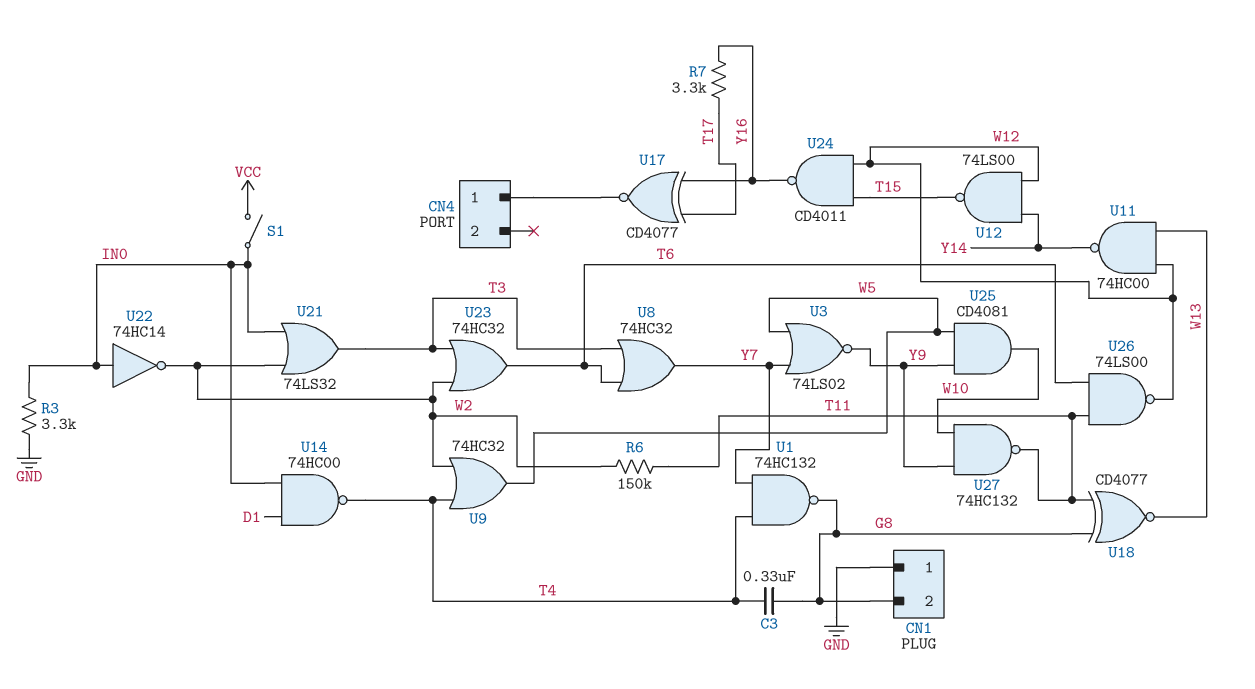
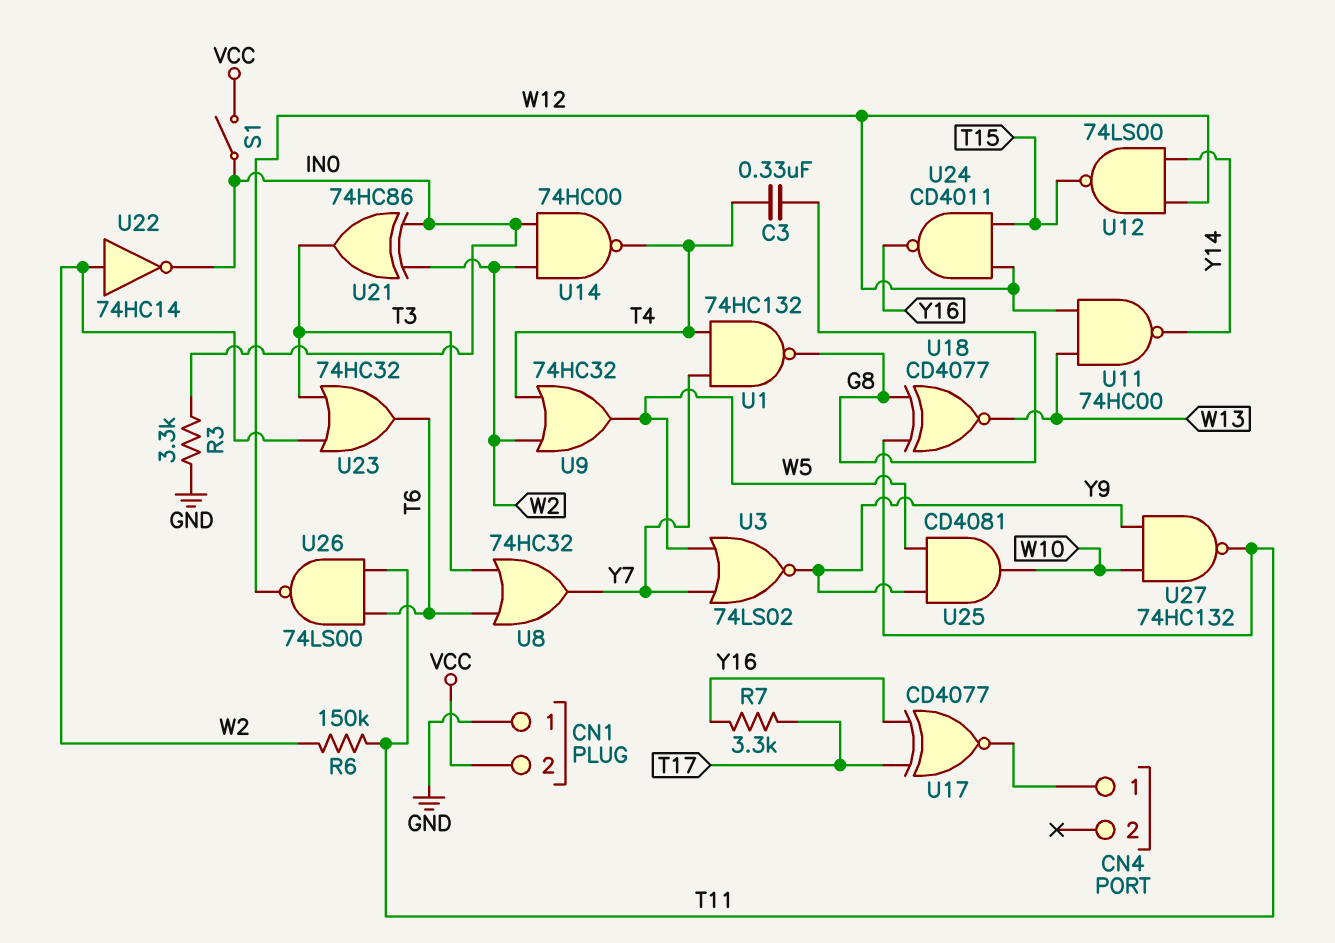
CN1 pin 2: G8 -> VCC
U14: NAND 74HC00 (in D1, in IN0, out T4) -> NAND 74HC00 (in IN0, in W2, out T4)
U21: OR 74LS32 (in IN0, in W2, out T3) -> XOR 74HC86 (in IN0, in W2, out T3)
U22: NOT 74HC14 (in IN0, out W2) -> NOT 74HC14 (in W2, out IN0)

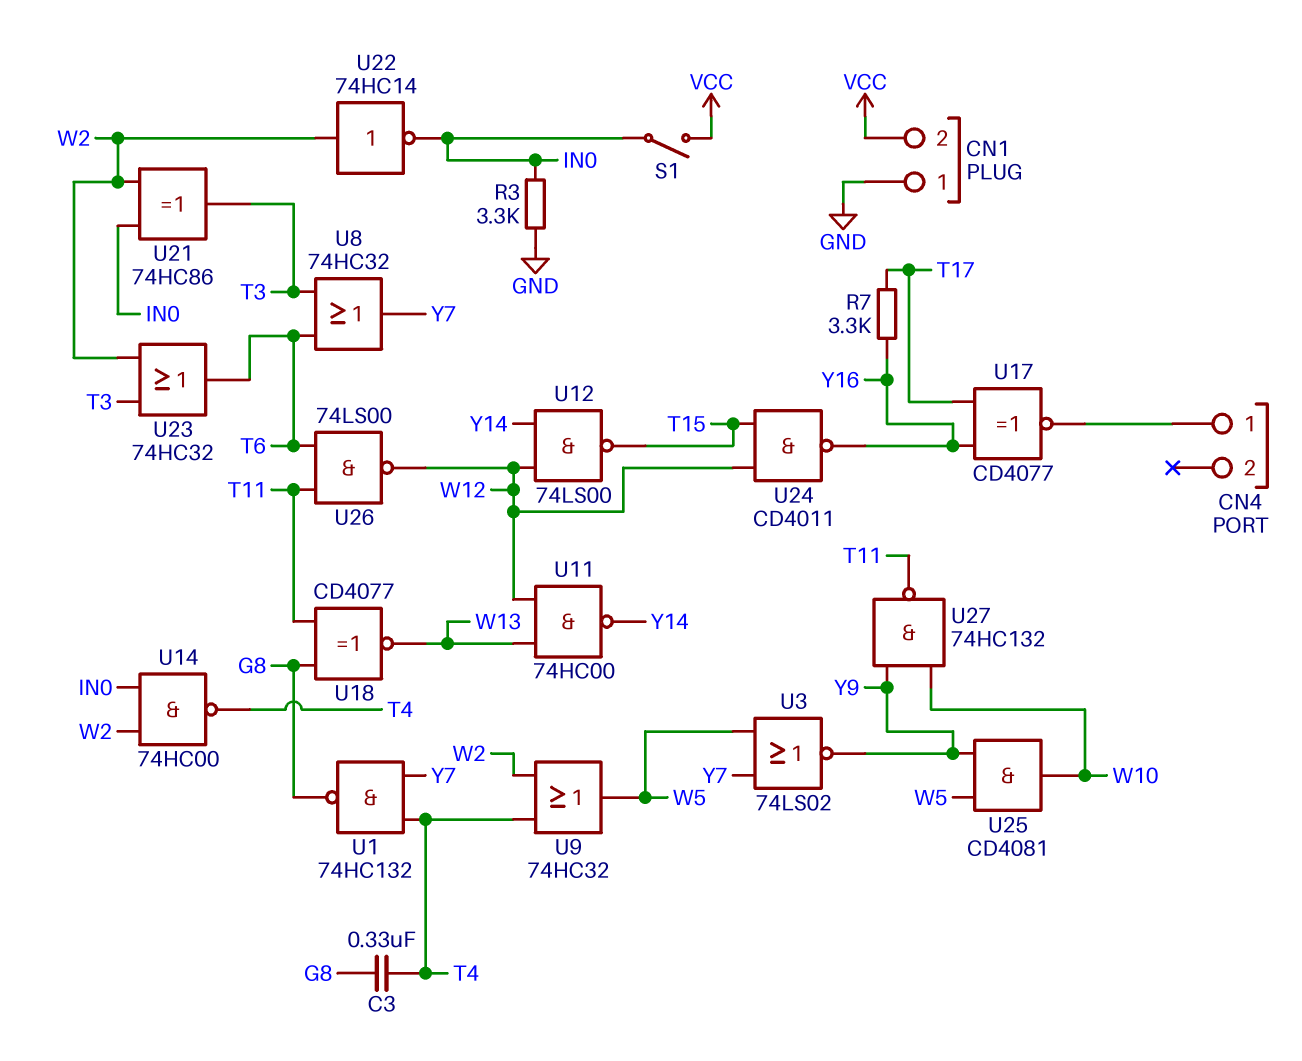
R6: 150k (T11, W2) -> none

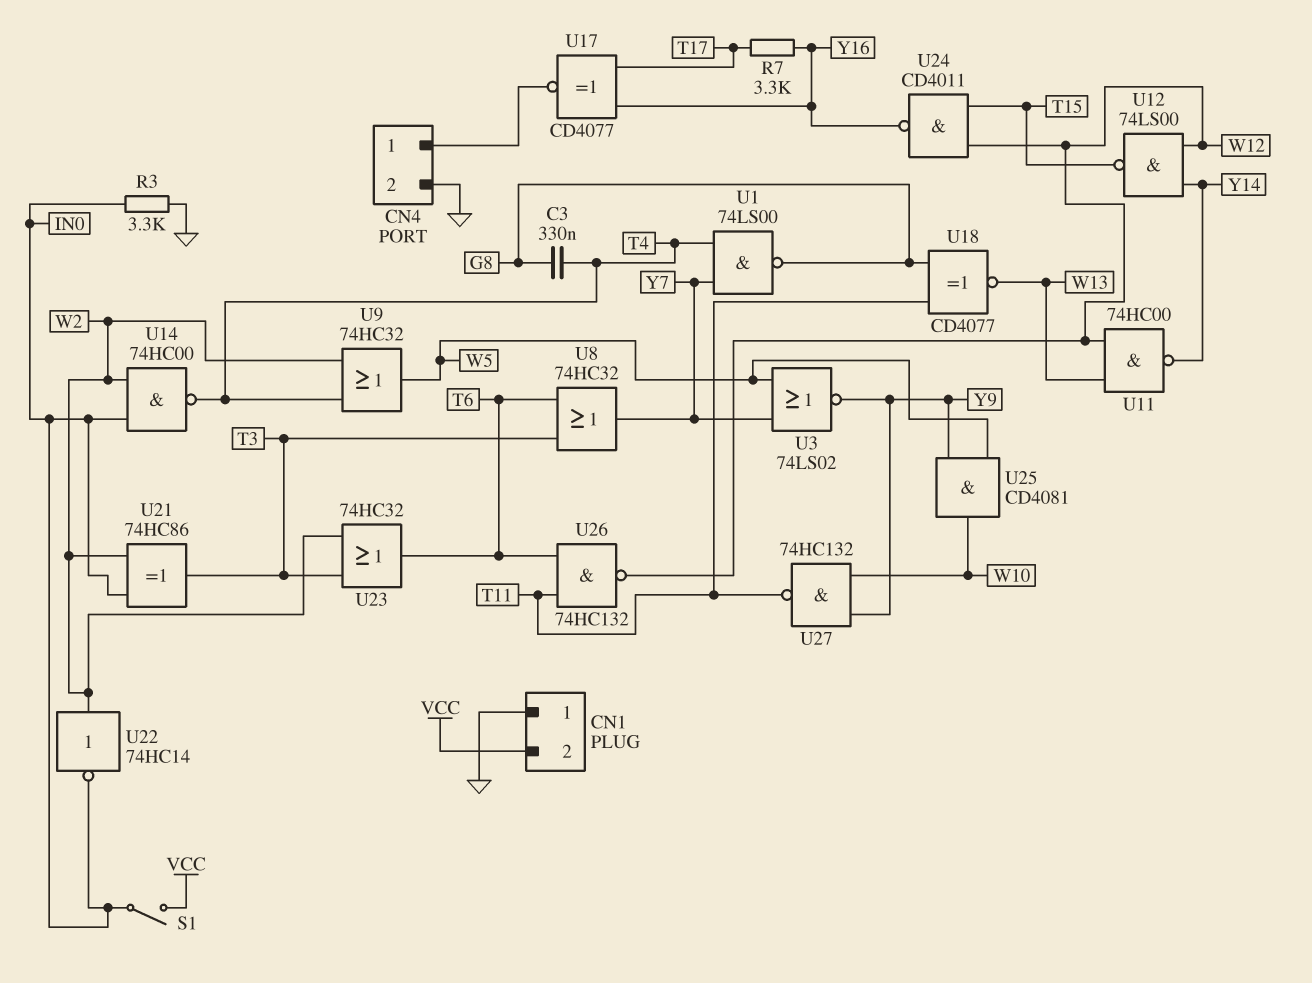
CN4 pin 2: none -> GND
U1: NAND 74HC132 (in T4, in Y7, out G8) -> NAND 74LS00 (in T4, in Y7, out G8)
U26: NAND 74LS00 (in T6, in T11, out W12) -> NAND 74HC132 (in T6, in T11, out W12)

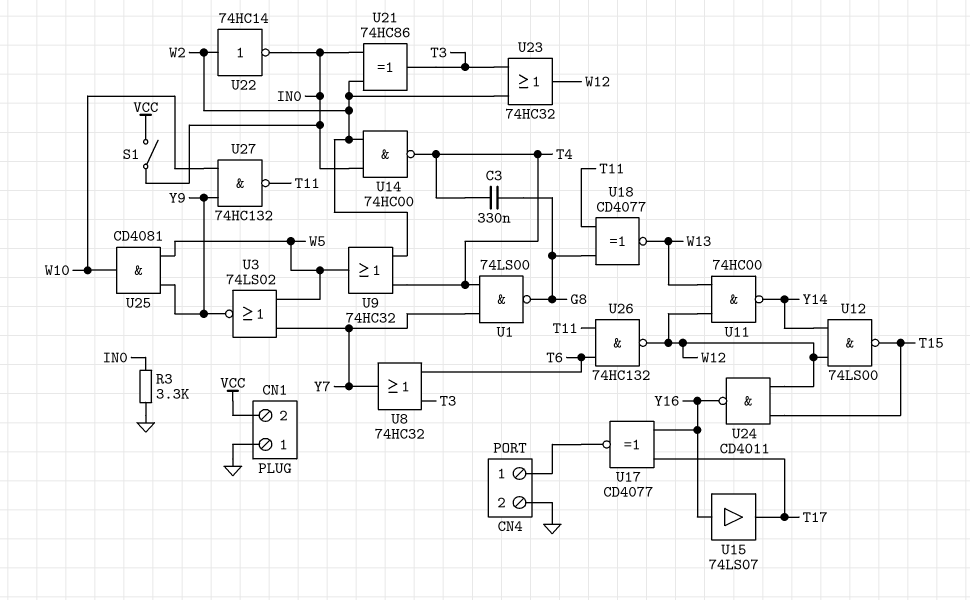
R7: 3.3k (T17, Y16) -> none
U15: none -> buffer 74LS07 (in Y16, out T17)
U23: OR 74HC32 (in T3, in W2, out T6) -> OR 74HC32 (in T3, in W2, out W12)

